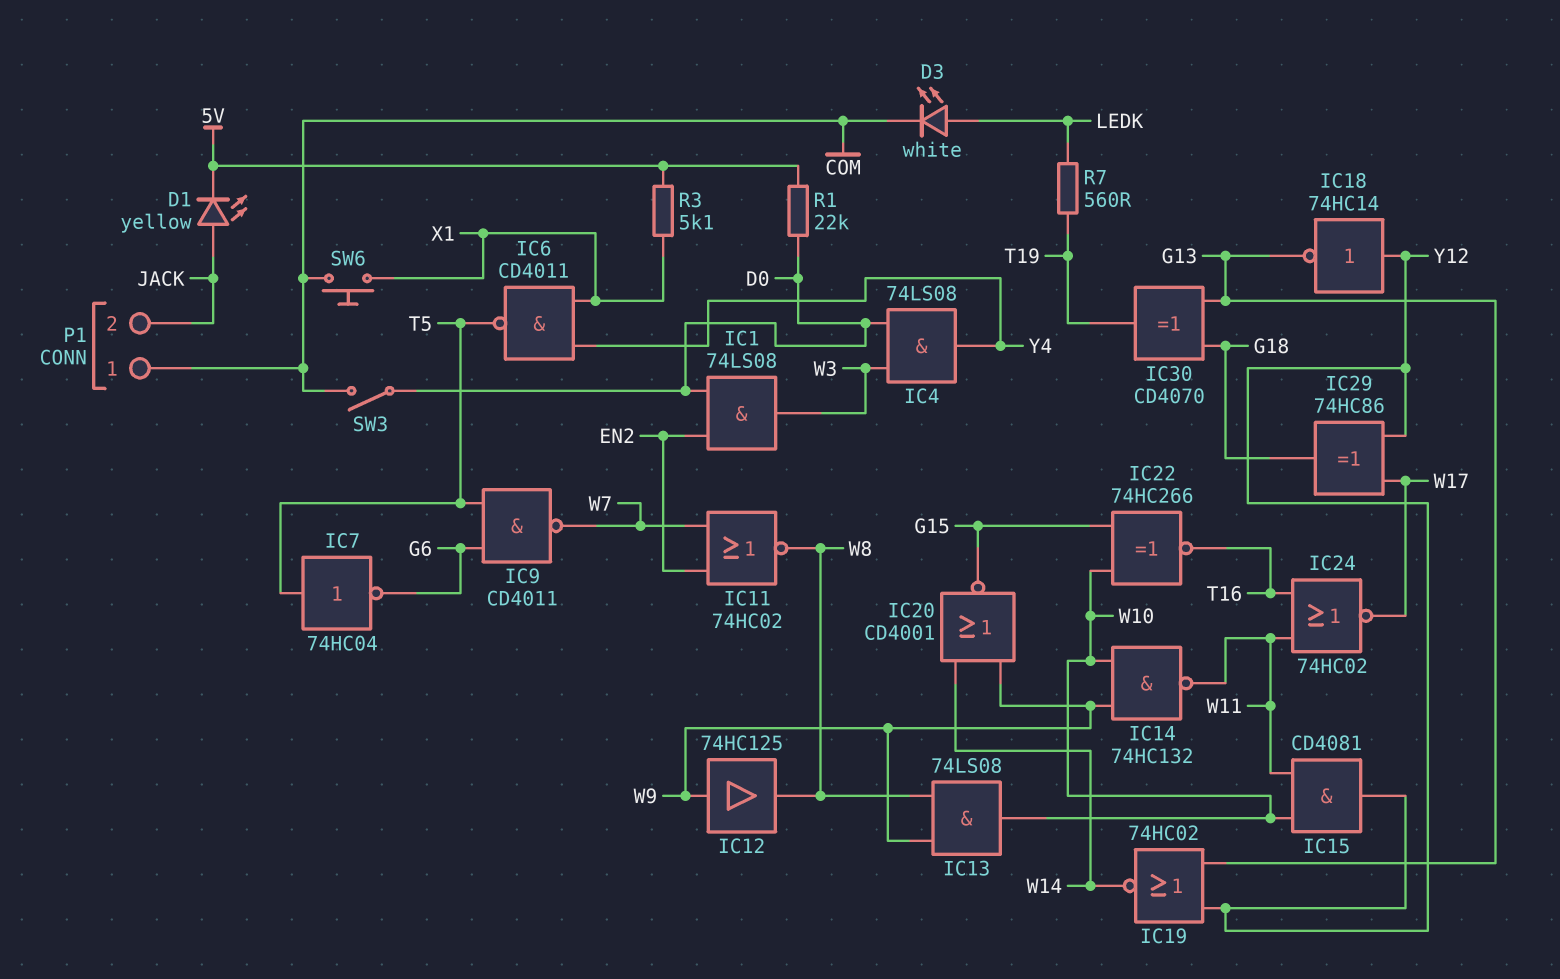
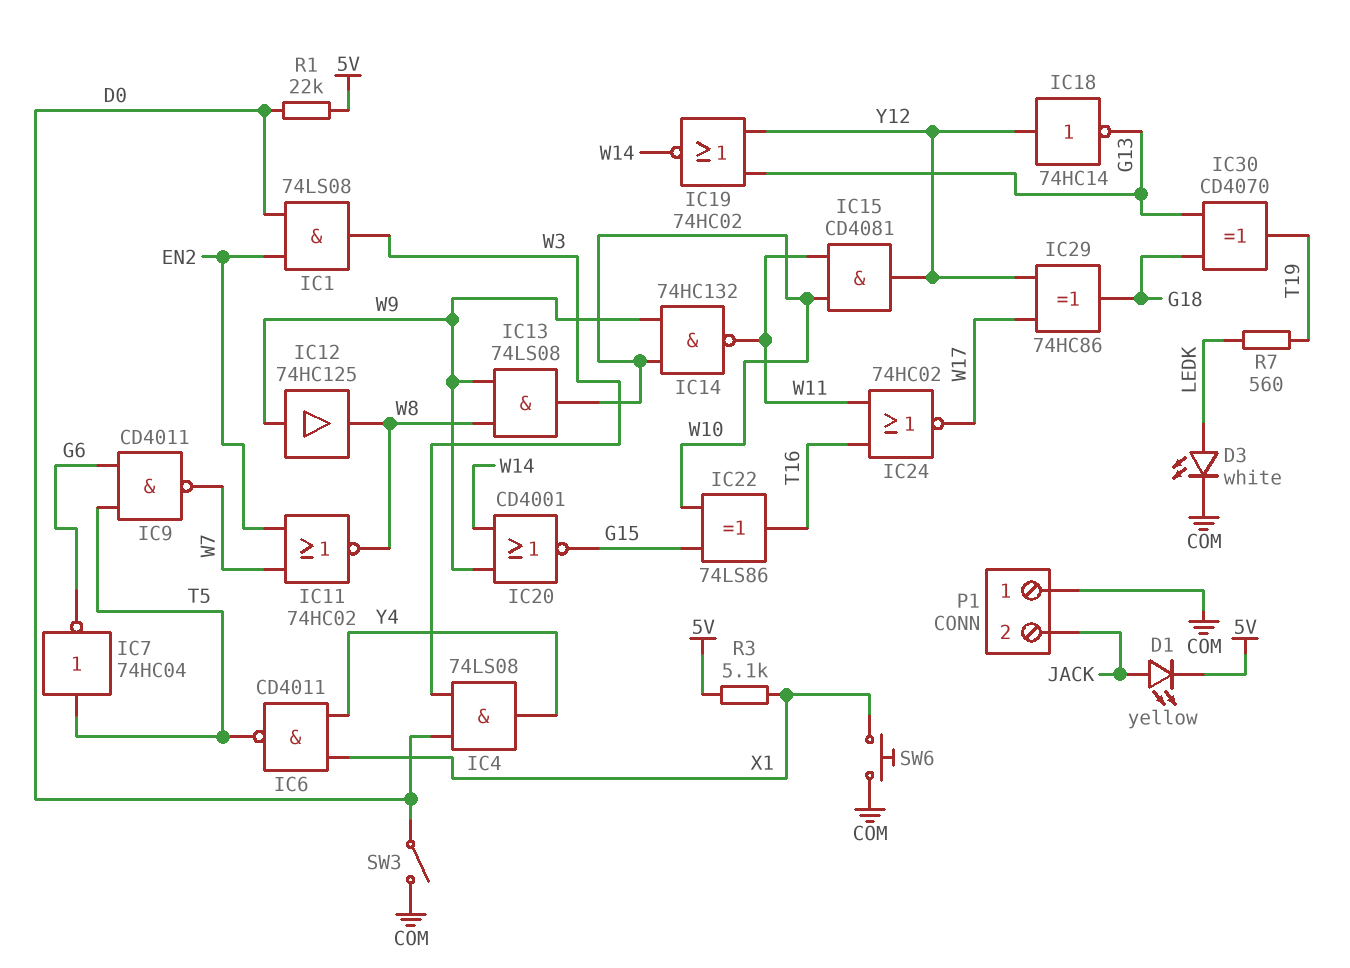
IC22: XNOR 74HC266 (in G15, in W10, out T16) -> XOR 74LS86 (in G15, in W10, out T16)

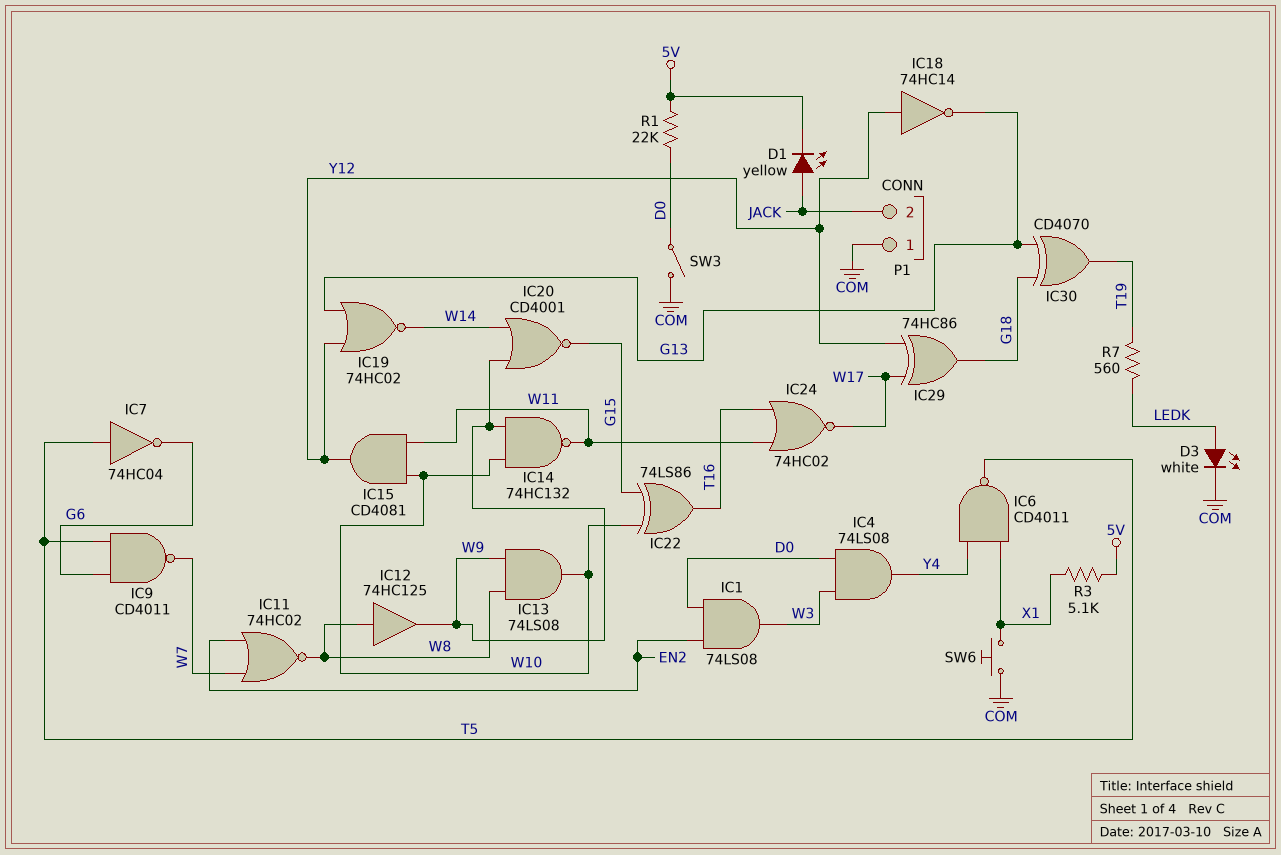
IC12: buffer 74HC125 (in W9, out W8) -> buffer 74HC125 (in W8, out W9)

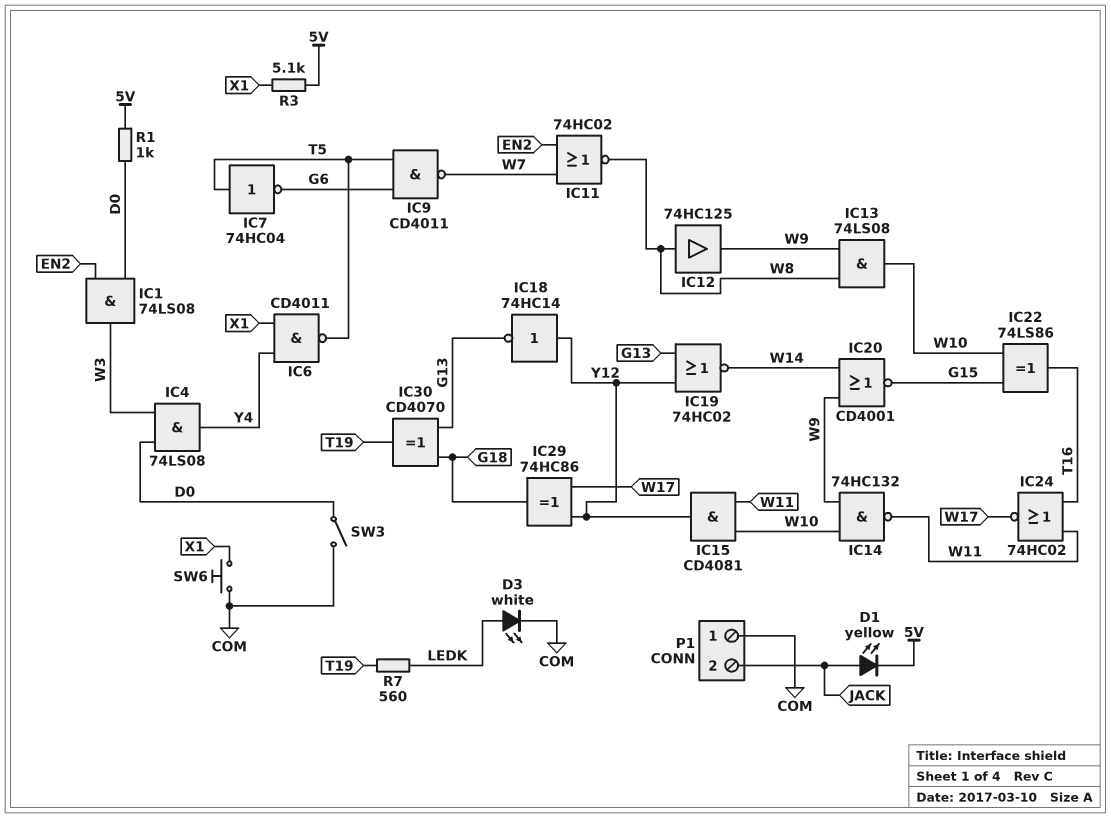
R1: 22k (5V, D0) -> 1k (5V, D0)

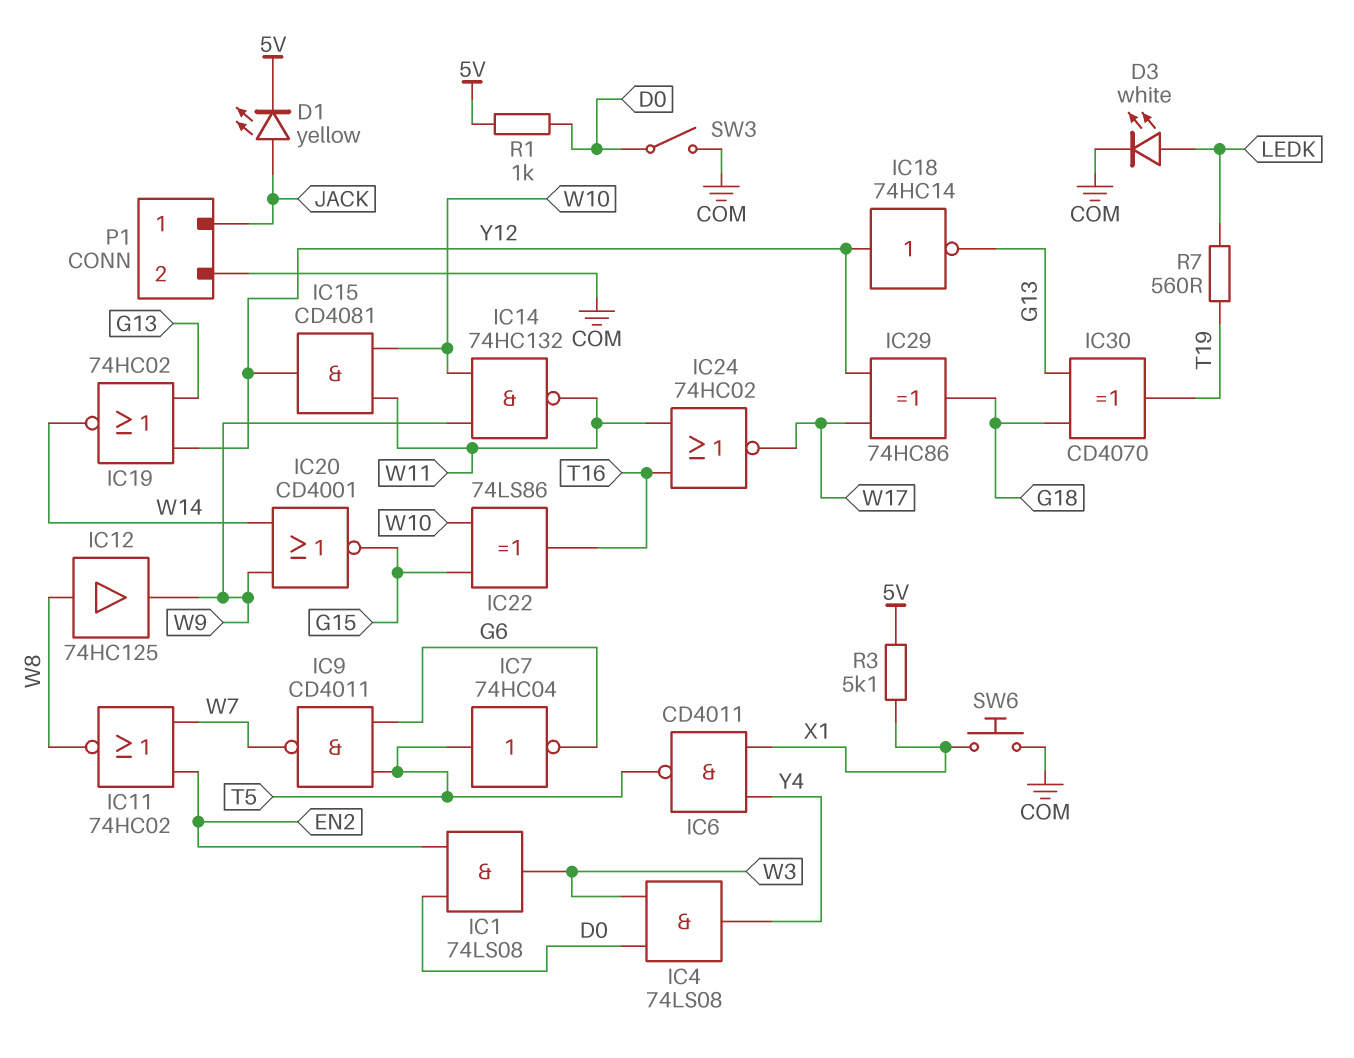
IC13: AND 74LS08 (in W8, in W9, out W10) -> none
P1 pin 1: COM -> JACK
P1 pin 2: JACK -> COM

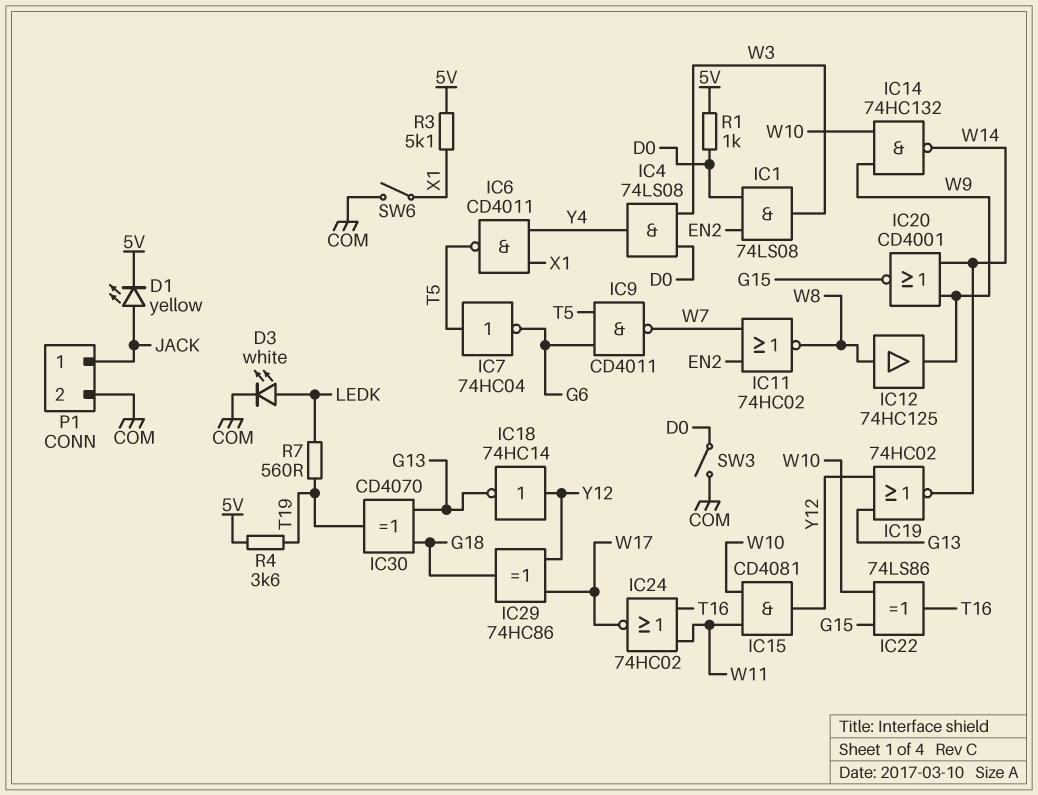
IC14: NAND 74HC132 (in W9, in W10, out W11) -> NAND 74HC132 (in W9, in W10, out W14)
R4: none -> 3.6k (5V, T19)
SW6: button (COM, X1) -> switch (COM, X1)

